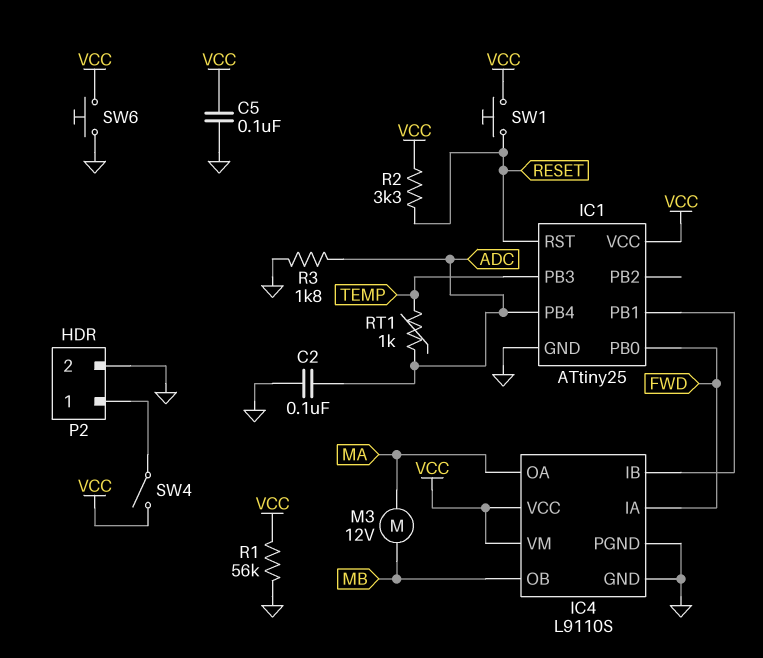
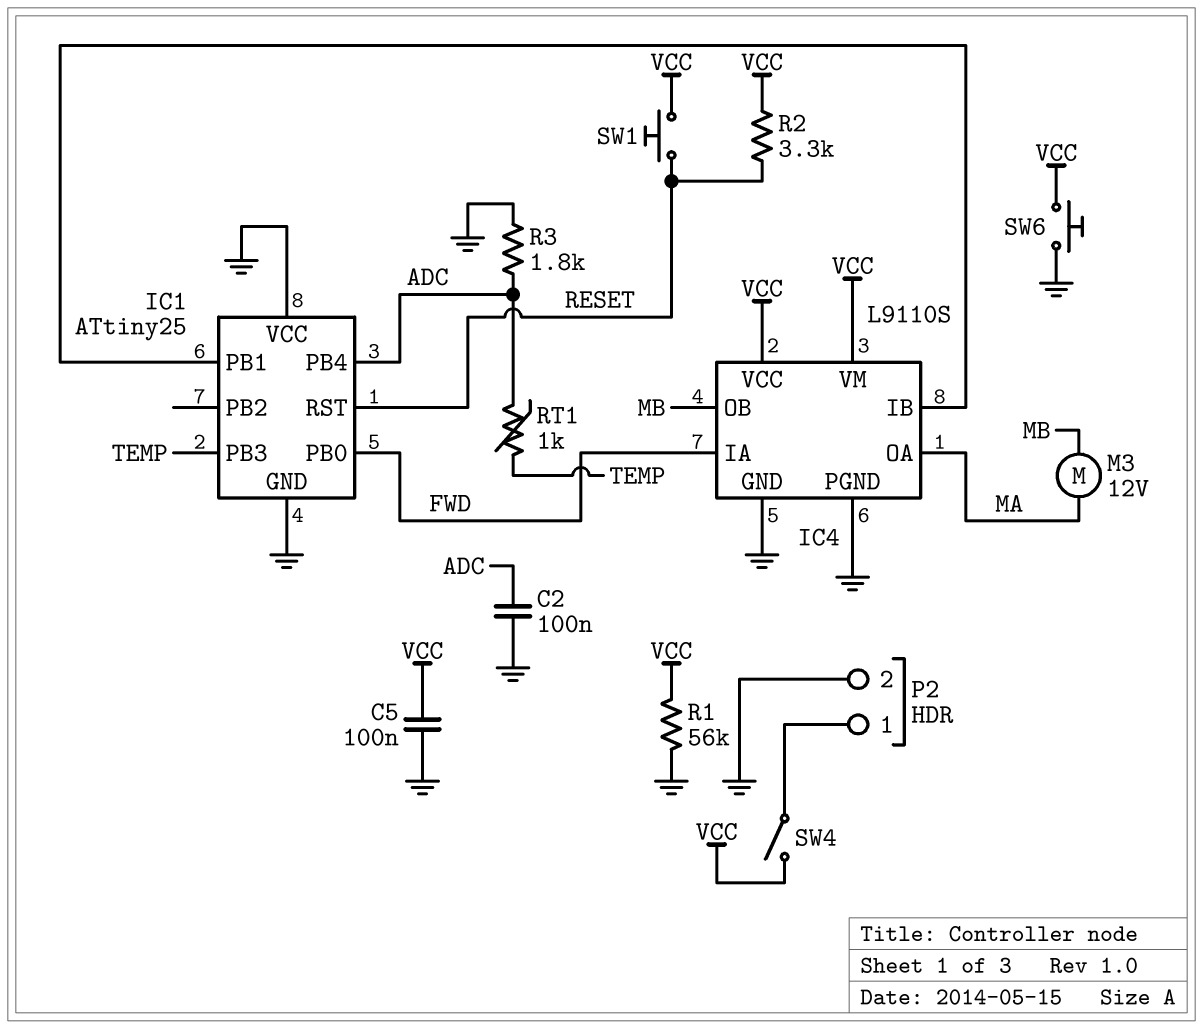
IC1 pin VCC: VCC -> GND

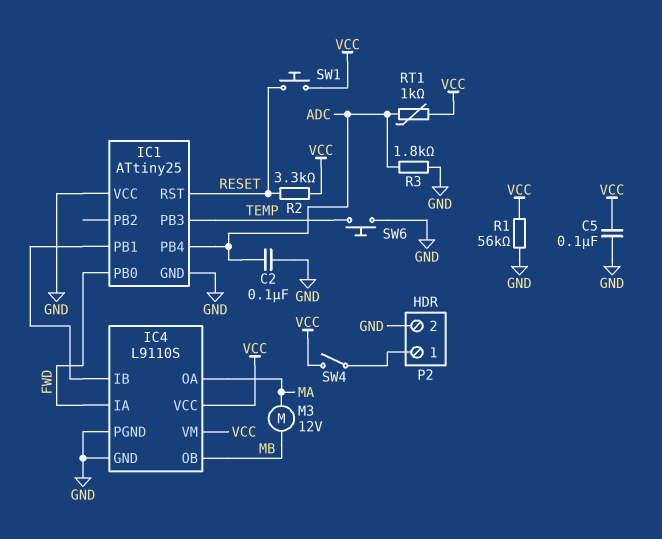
RT1: 1k (ADC, TEMP) -> 1k (ADC, VCC)
SW6: button (GND, VCC) -> button (GND, TEMP)

